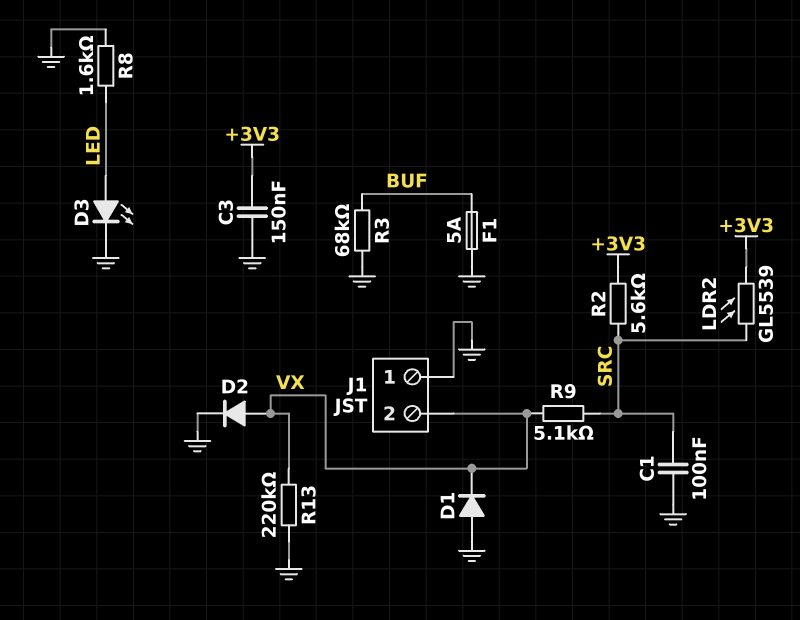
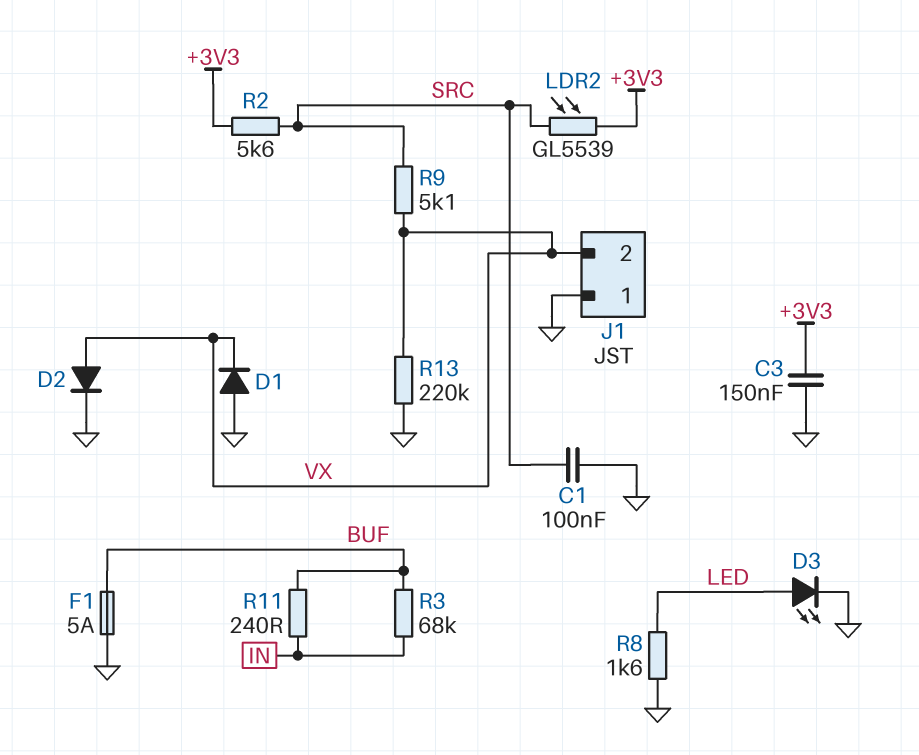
R3: 68k (BUF, GND) -> 68k (BUF, IN)
R11: none -> 240 (BUF, IN)

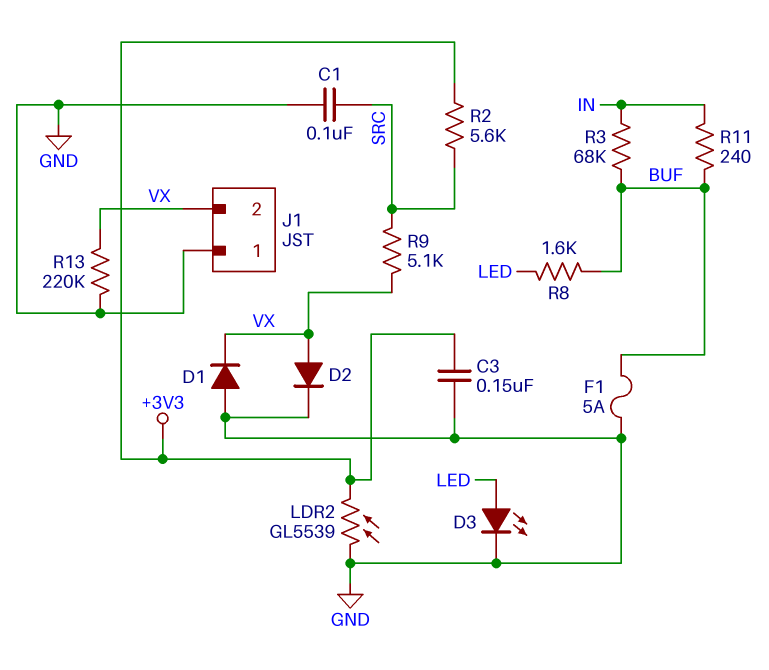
LDR2: GL5539 (+3V3, SRC) -> GL5539 (+3V3, GND)
R8: 1.6k (GND, LED) -> 1.6k (BUF, LED)

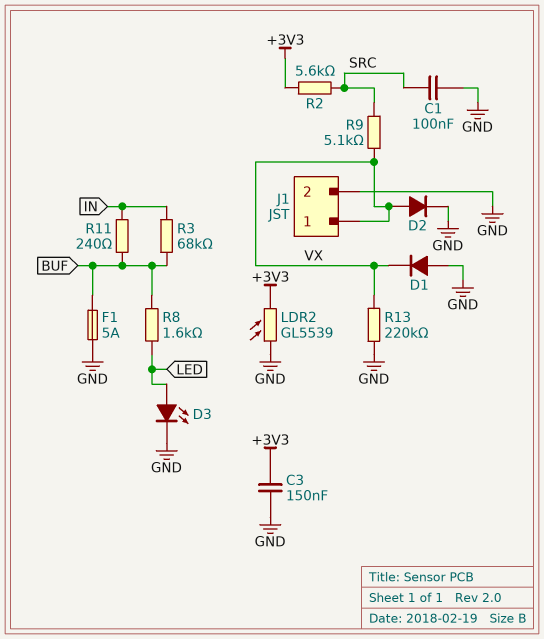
J1 pin 1: GND -> VX
J1 pin 2: VX -> GND

